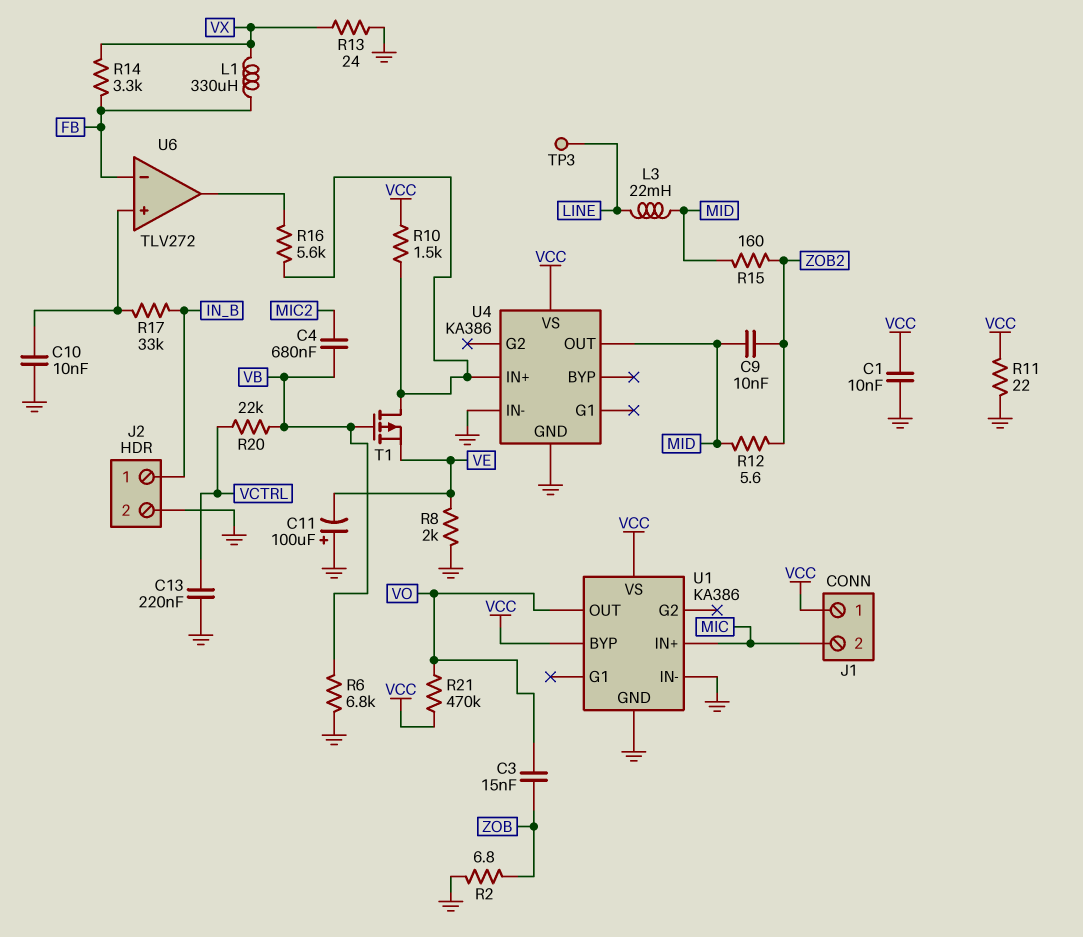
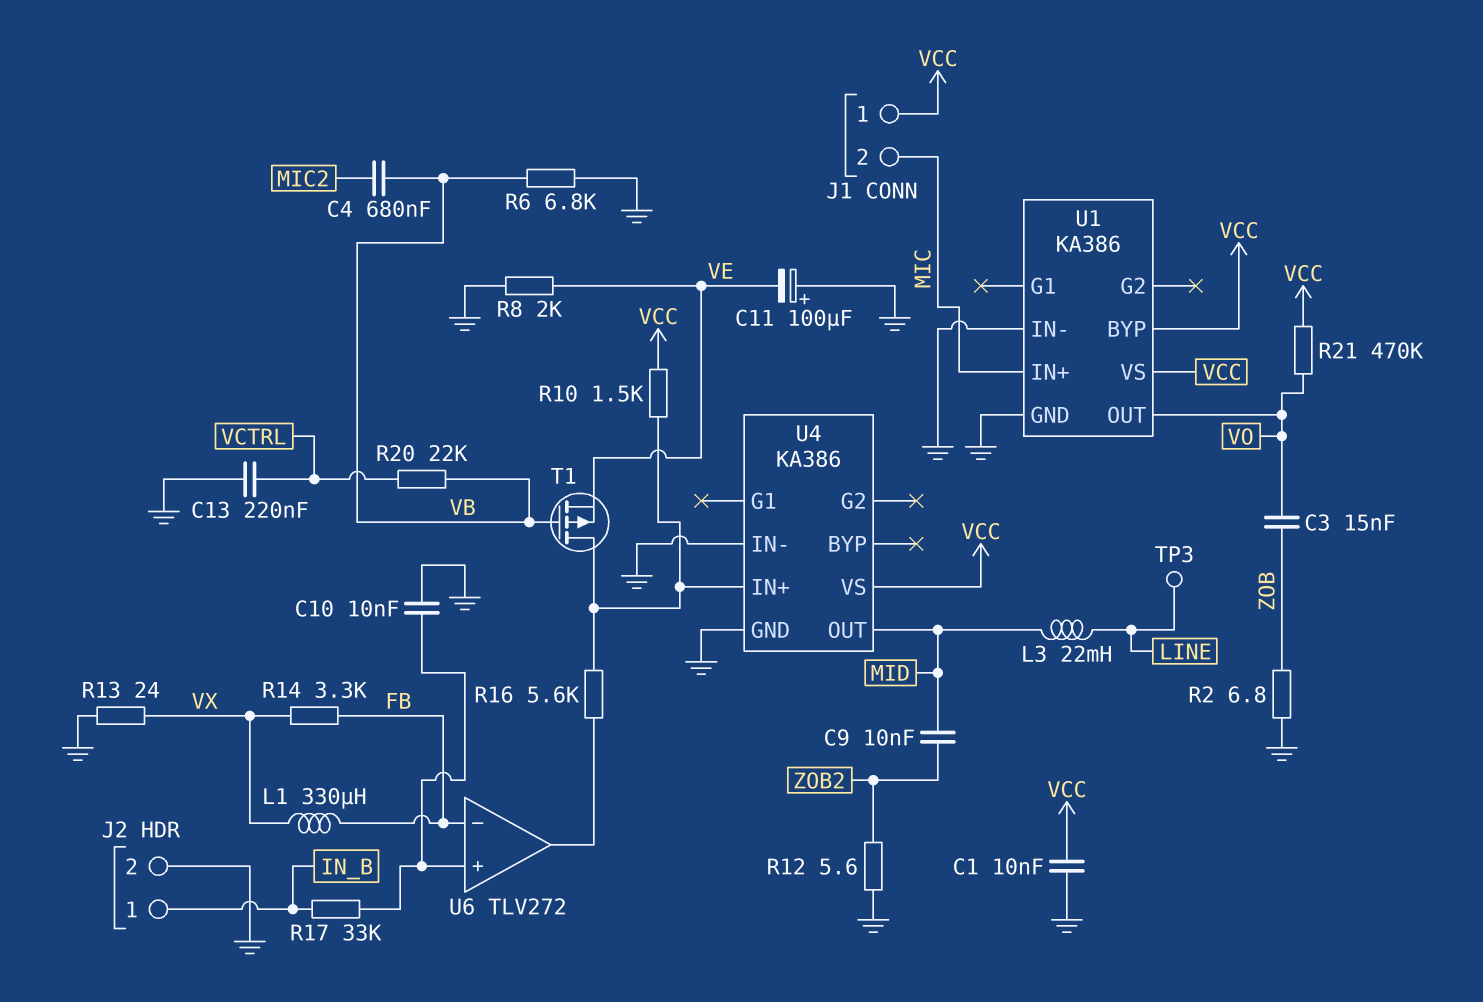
R11: 22 (GND, VCC) -> none
R12: 5.6 (MID, ZOB2) -> 5.6 (GND, ZOB2)
R15: 160 (MID, ZOB2) -> none

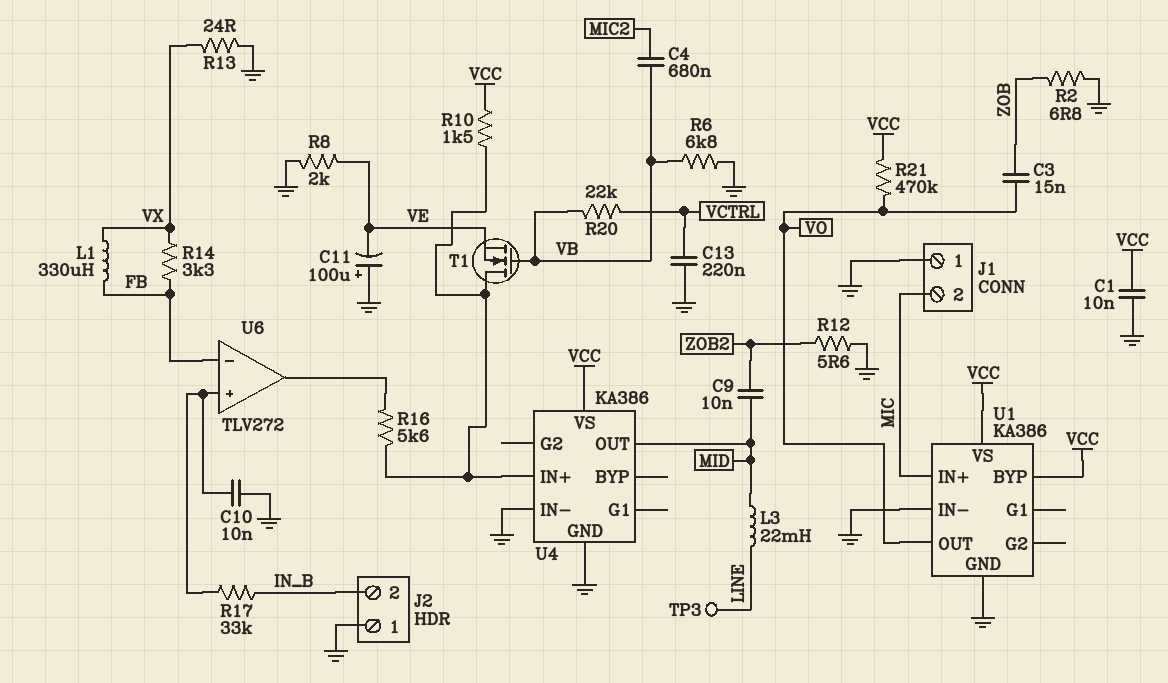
J1 pin 1: VCC -> GND
J2 pin 1: IN_B -> GND
J2 pin 2: GND -> IN_B
T1: PMOS (G VB, D U4/IN+, S VE) -> NMOS (G VB, D U4/IN+, S VE)

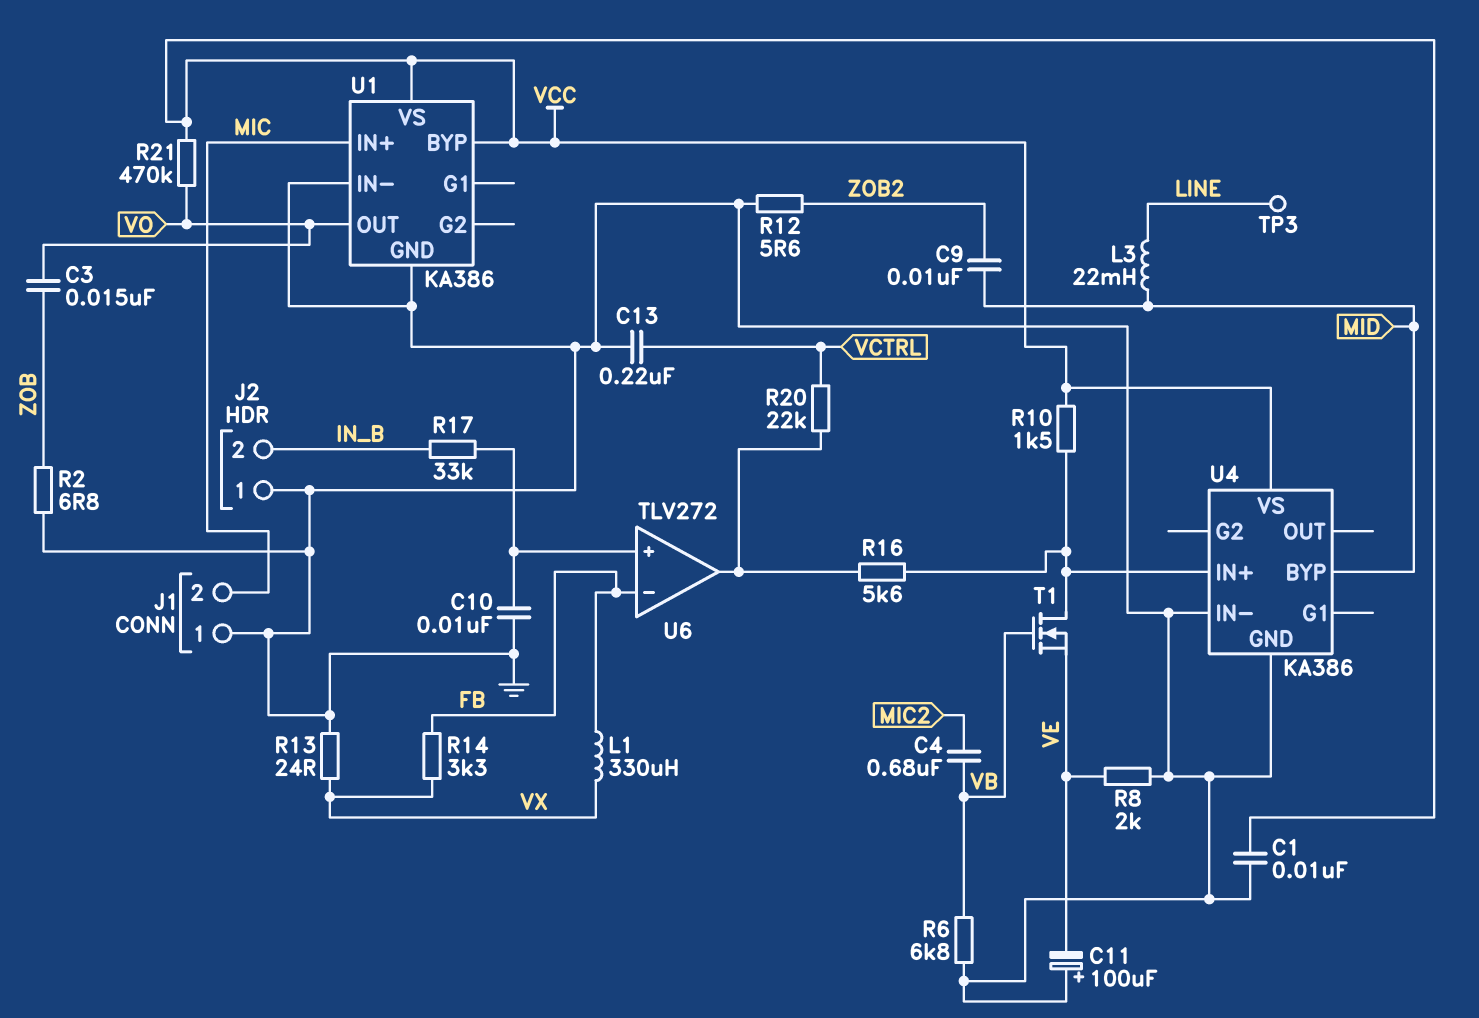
R20: 22k (VB, VCTRL) -> 22k (U6/out, VCTRL)
U4 pin BYP: none -> MID
U4 pin OUT: MID -> none

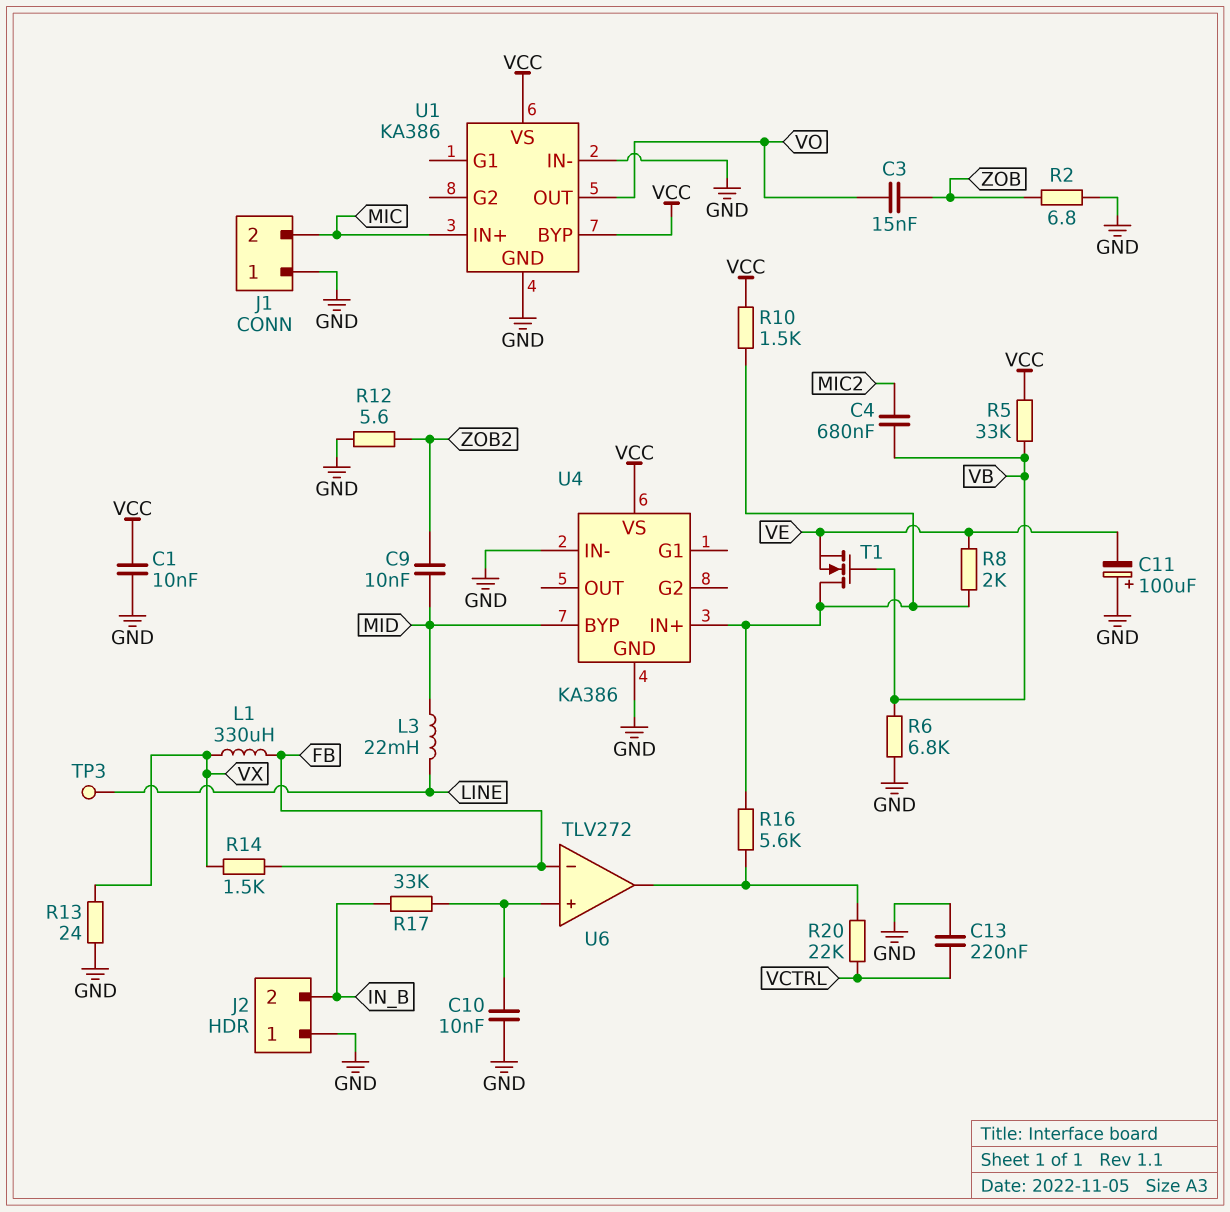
R5: none -> 33k (VB, VCC)
R8: 2k (GND, VE) -> 2k (U4/IN+, VE)
R14: 3.3k (FB, VX) -> 1.5k (FB, VX)
R21: 470k (VCC, VO) -> none

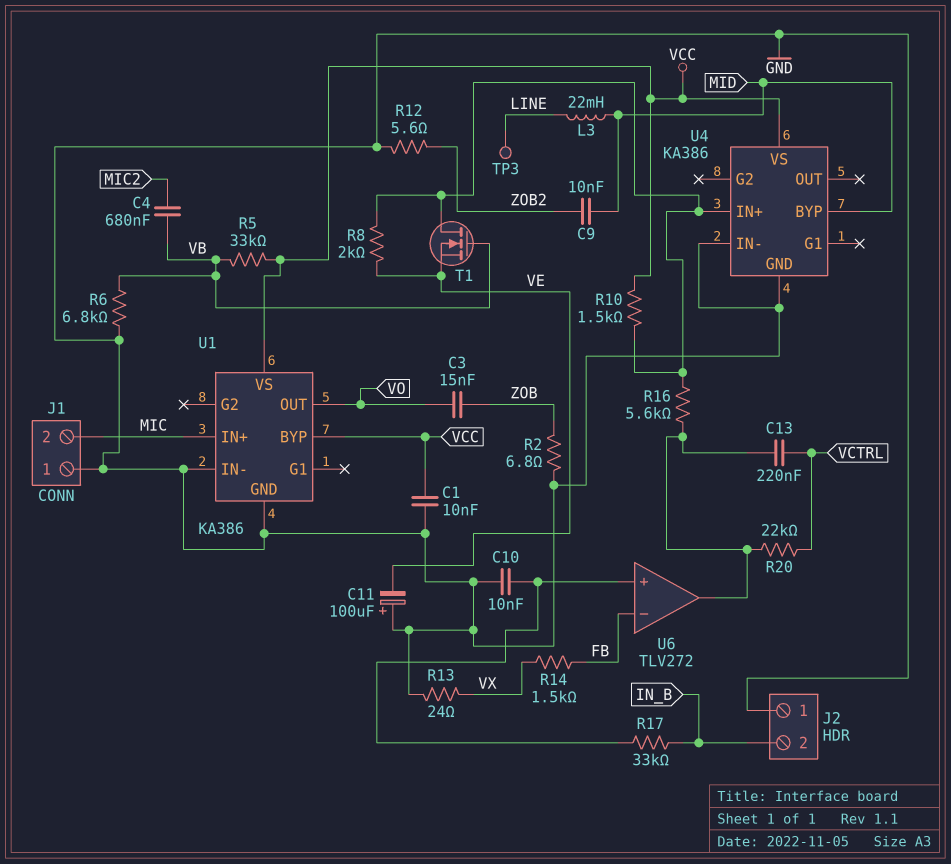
C13: 220nF (GND, VCTRL) -> 220nF (U6/out, VCTRL)
L1: 330uH (FB, VX) -> none

